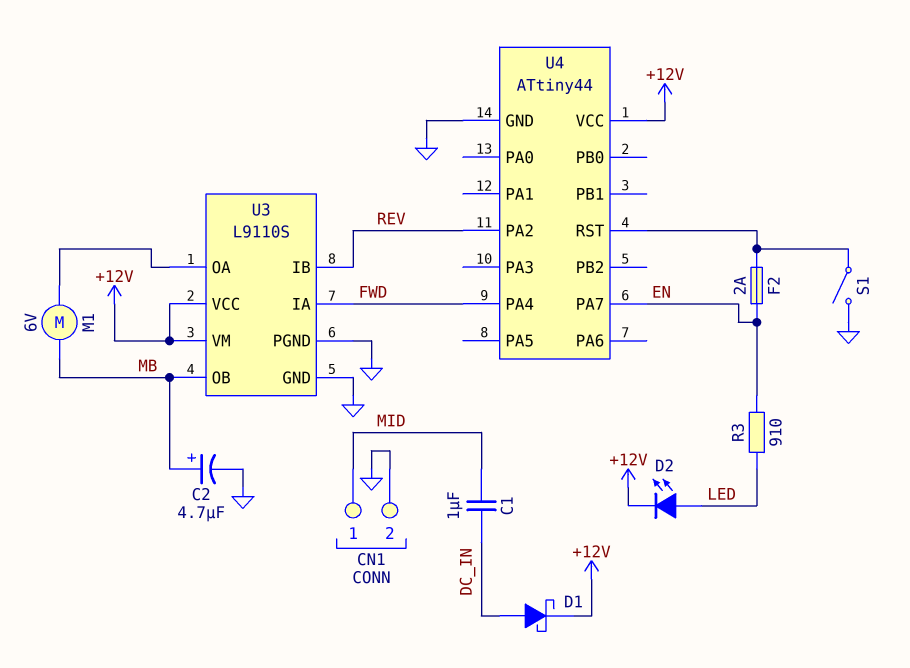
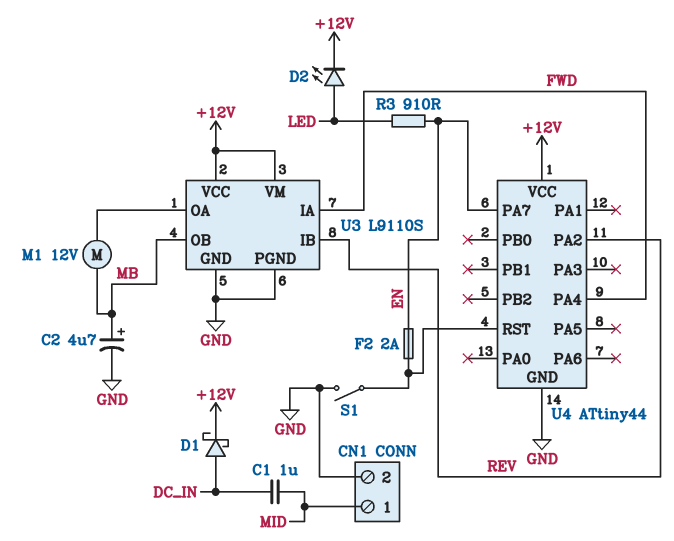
M1: motor 6V (MB, U3/OA) -> motor 12V (MB, U3/OA)

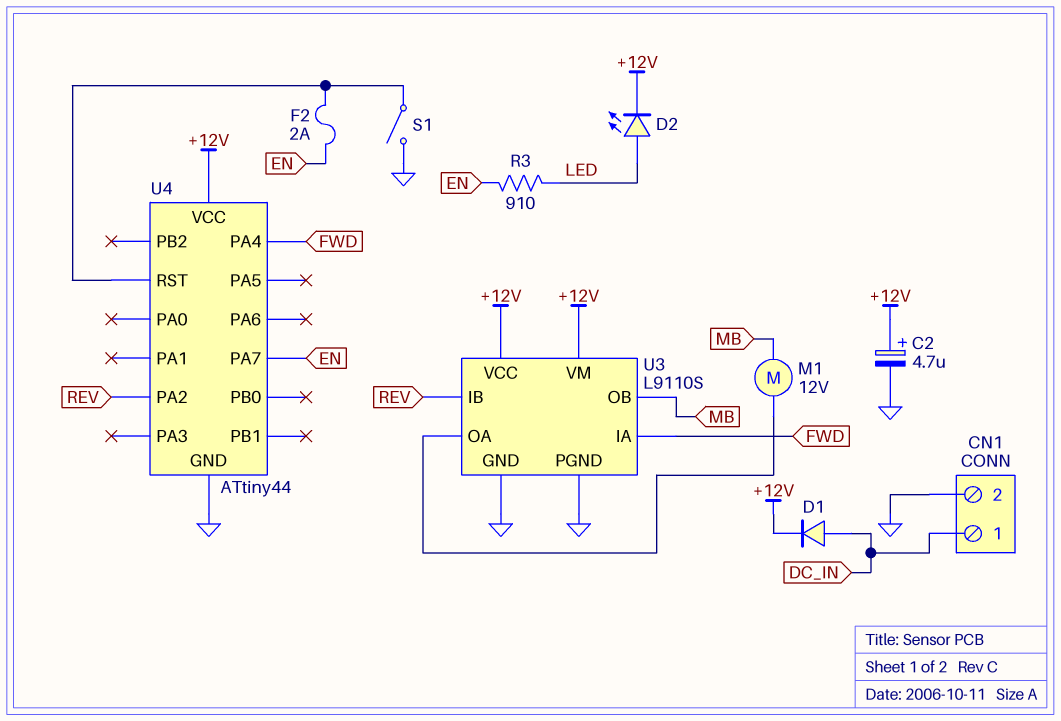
C1: 1uF (DC_IN, MID) -> none
C2: 4.7uF (plus MB, minus GND) -> 4.7uF (plus +12V, minus GND)
CN1 pin 1: MID -> DC_IN
D1: schottky (A DC_IN, K +12V) -> diode (A DC_IN, K +12V)

